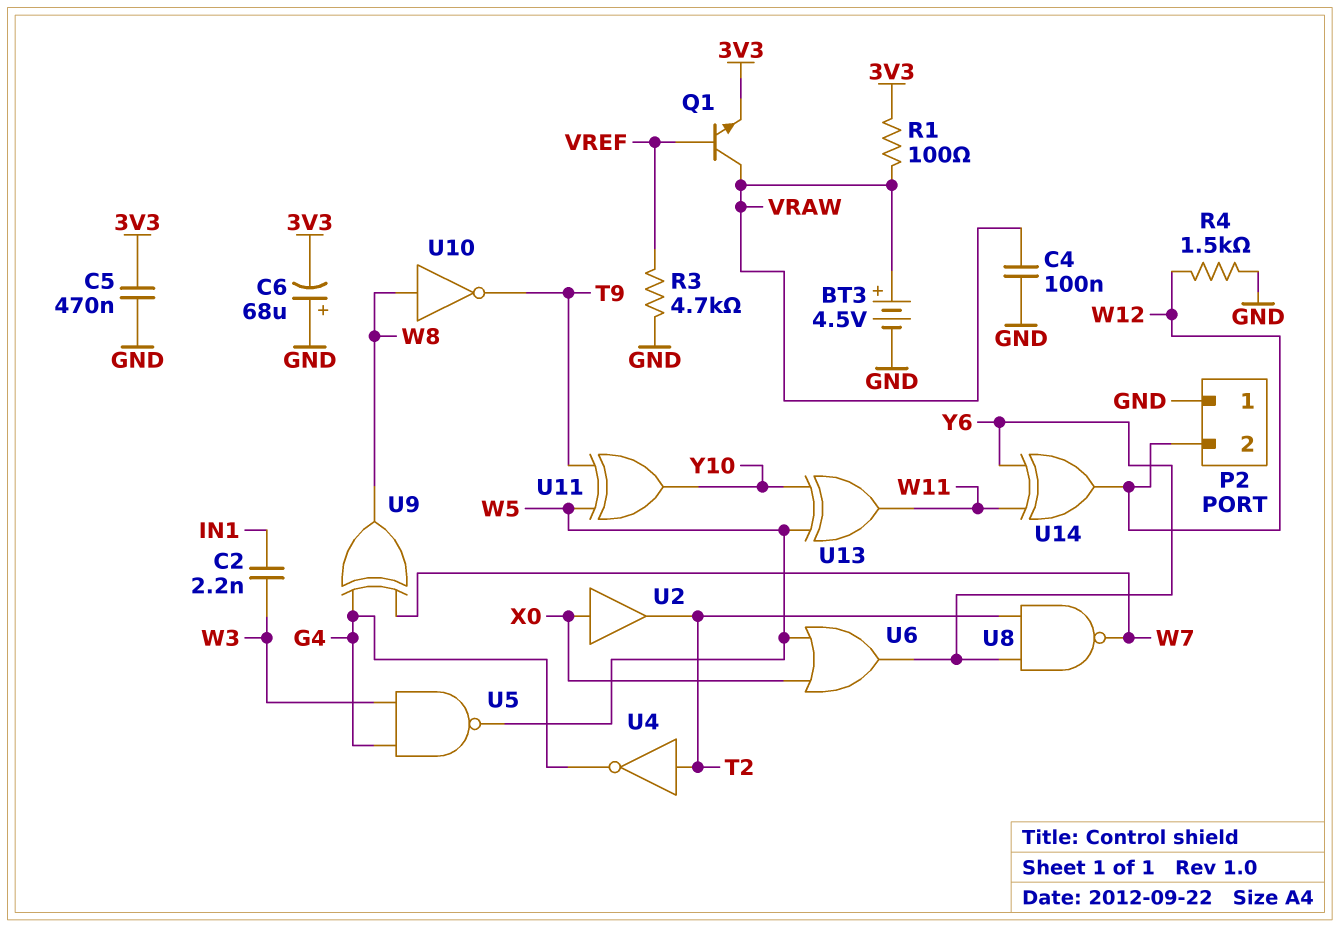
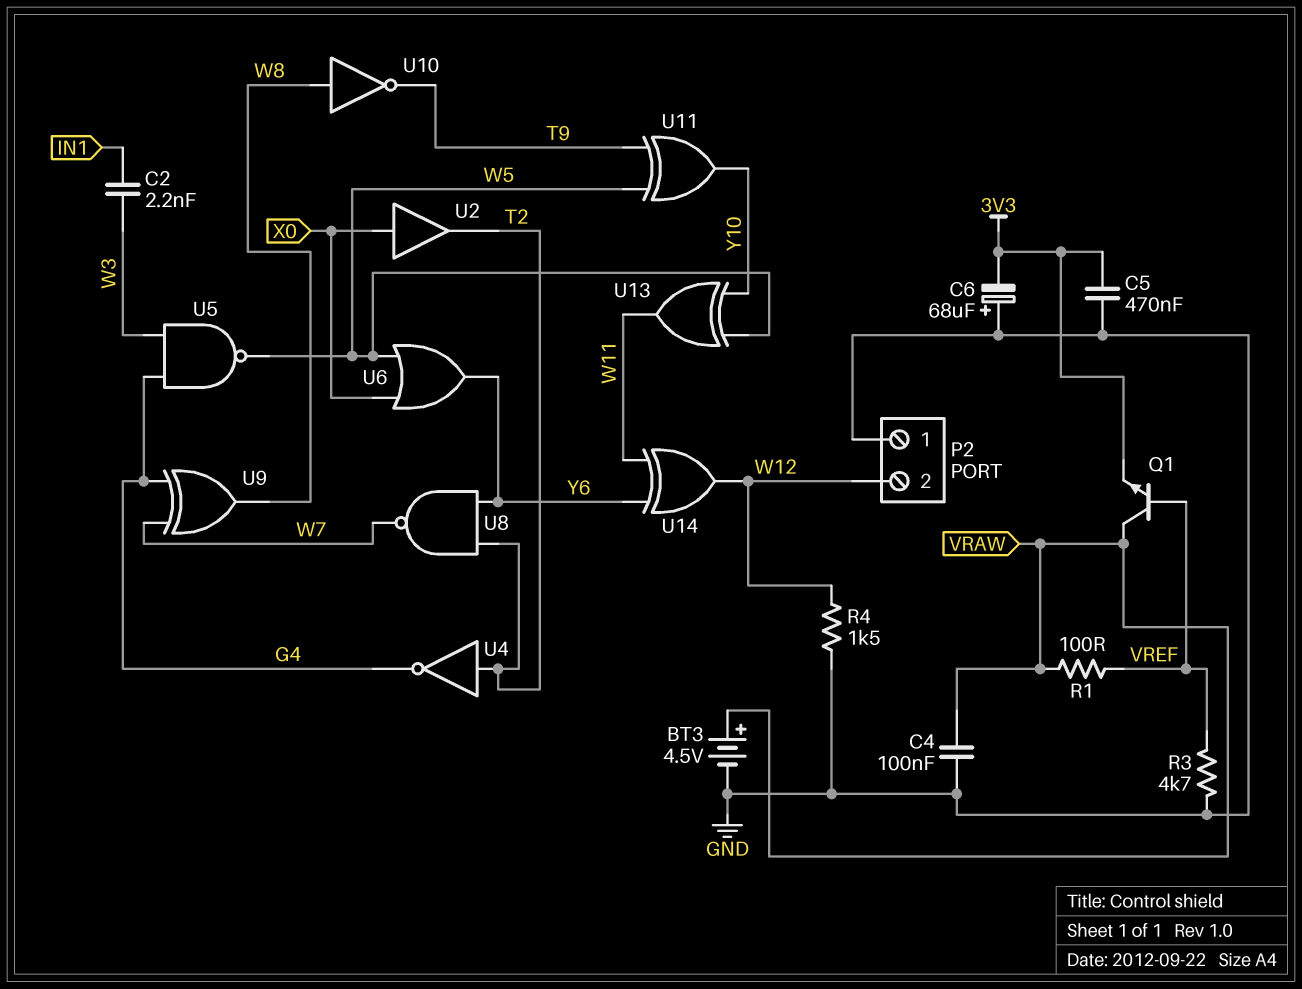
R1: 100 (3V3, VRAW) -> 100 (VRAW, VREF)

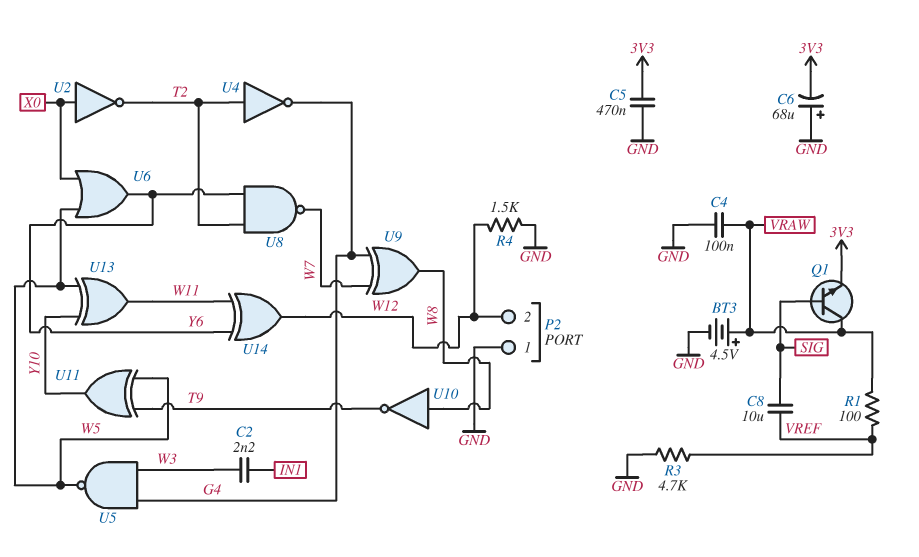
C8: none -> 10uF (SIG, VREF)
Q1: NPN (B VREF, C VRAW, E 3V3) -> NPN (B SIG, C VRAW, E 3V3)
U2: buffer (in X0, out T2) -> NOT (in X0, out T2)

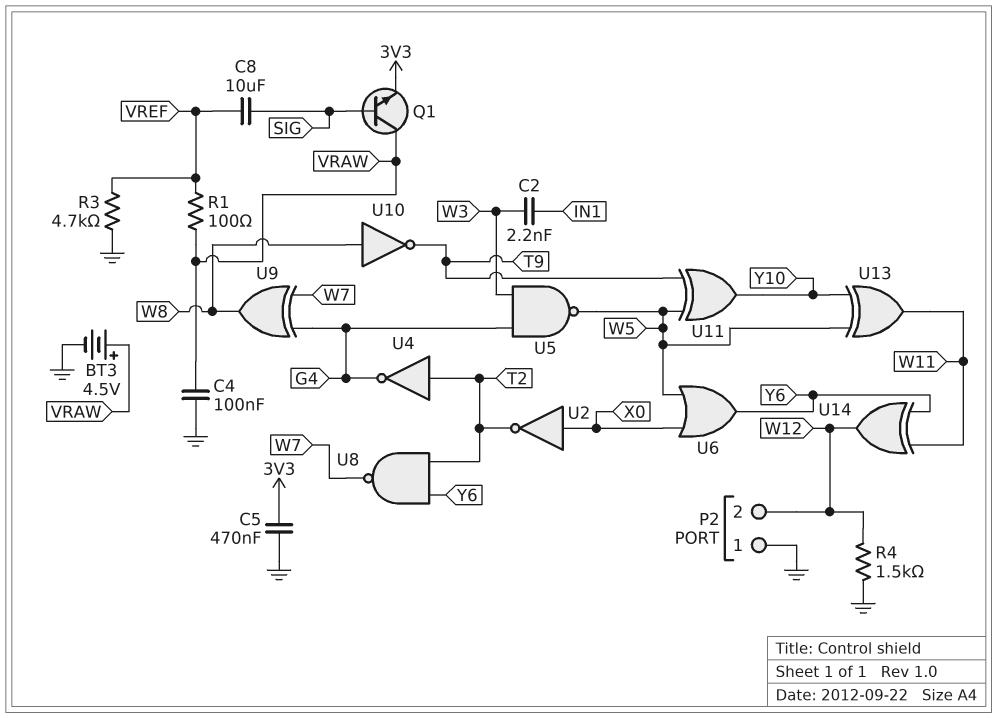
C6: 68uF (plus GND, minus 3V3) -> none

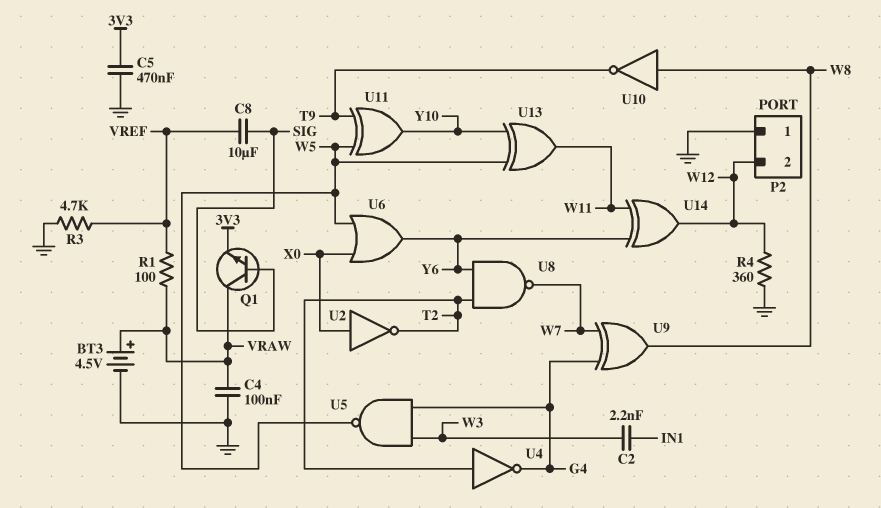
R4: 1.5k (GND, W12) -> 360 (GND, W12)

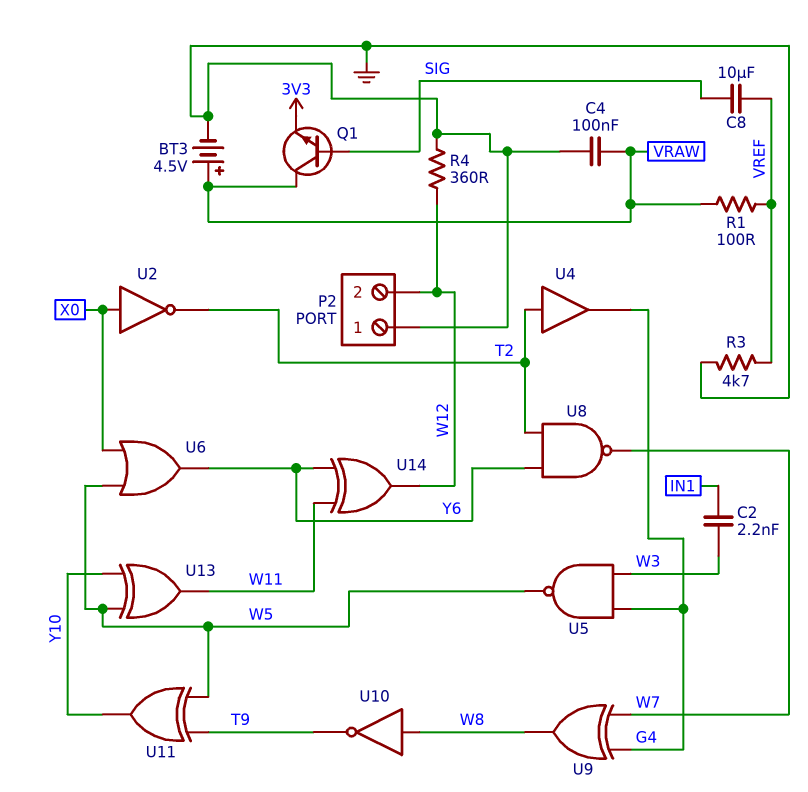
C5: 470nF (3V3, GND) -> none
U4: NOT (in T2, out G4) -> buffer (in T2, out G4)

